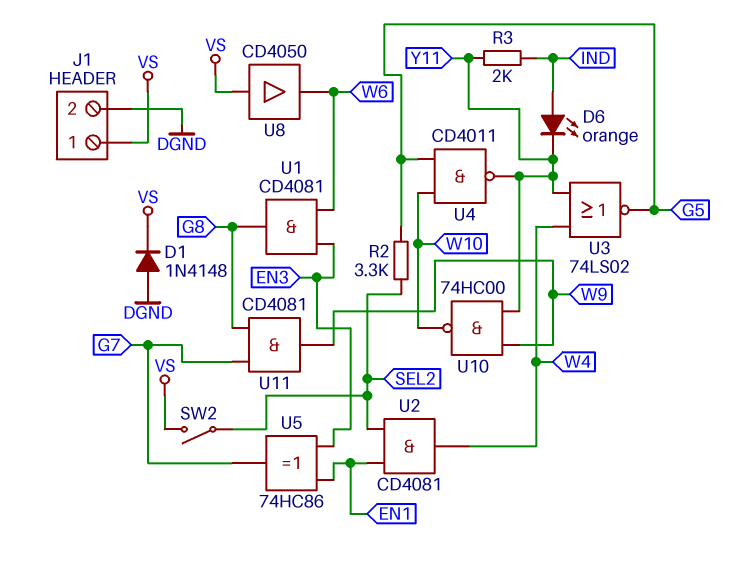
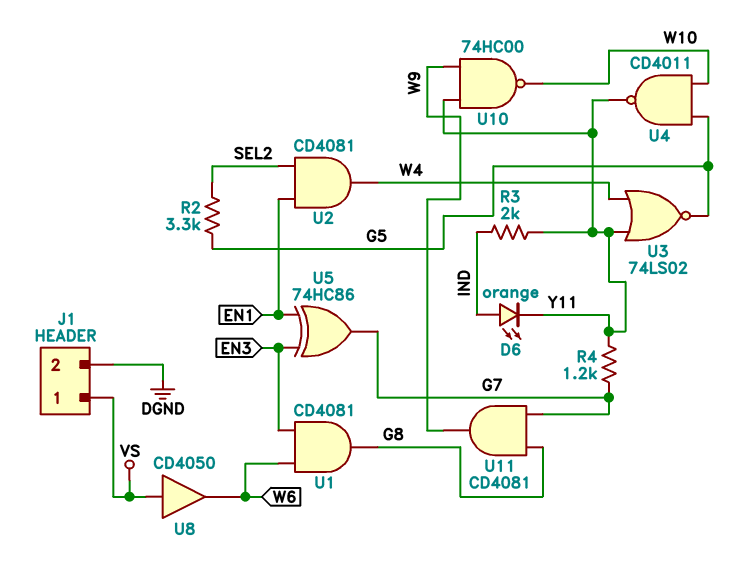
D1: diode 1N4148 (A DGND, K VS) -> none
R4: none -> 1.2k (G7, Y11)
SW2: switch (SEL2, VS) -> none

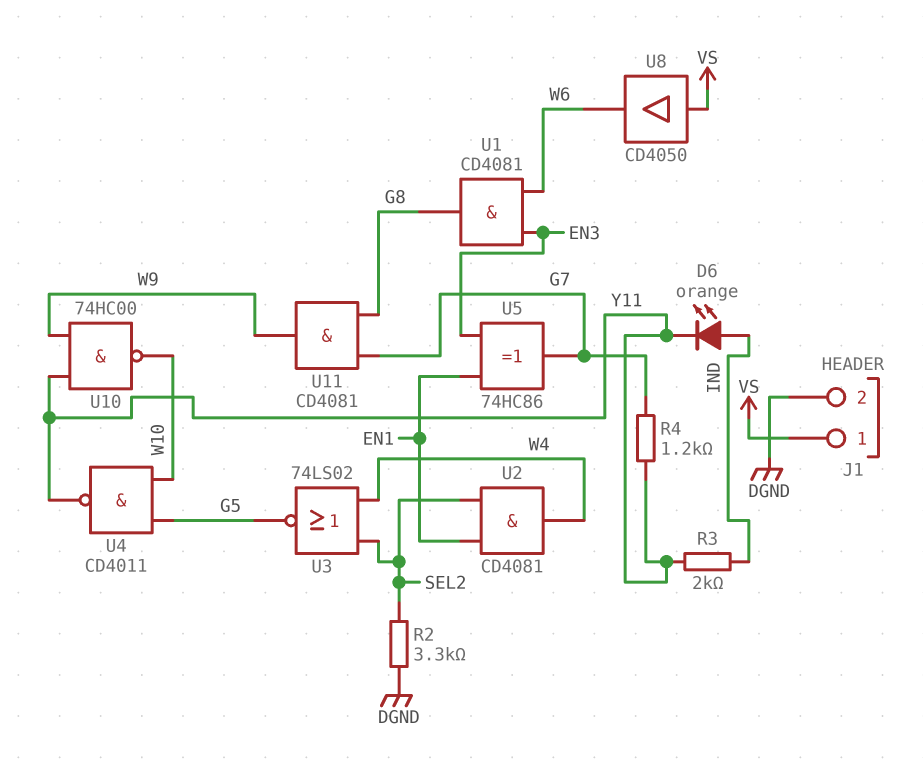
R2: 3.3k (G5, SEL2) -> 3.3k (DGND, SEL2)
U3: NOR 74LS02 (in W4, in Y11, out G5) -> NOR 74LS02 (in SEL2, in W4, out G5)

